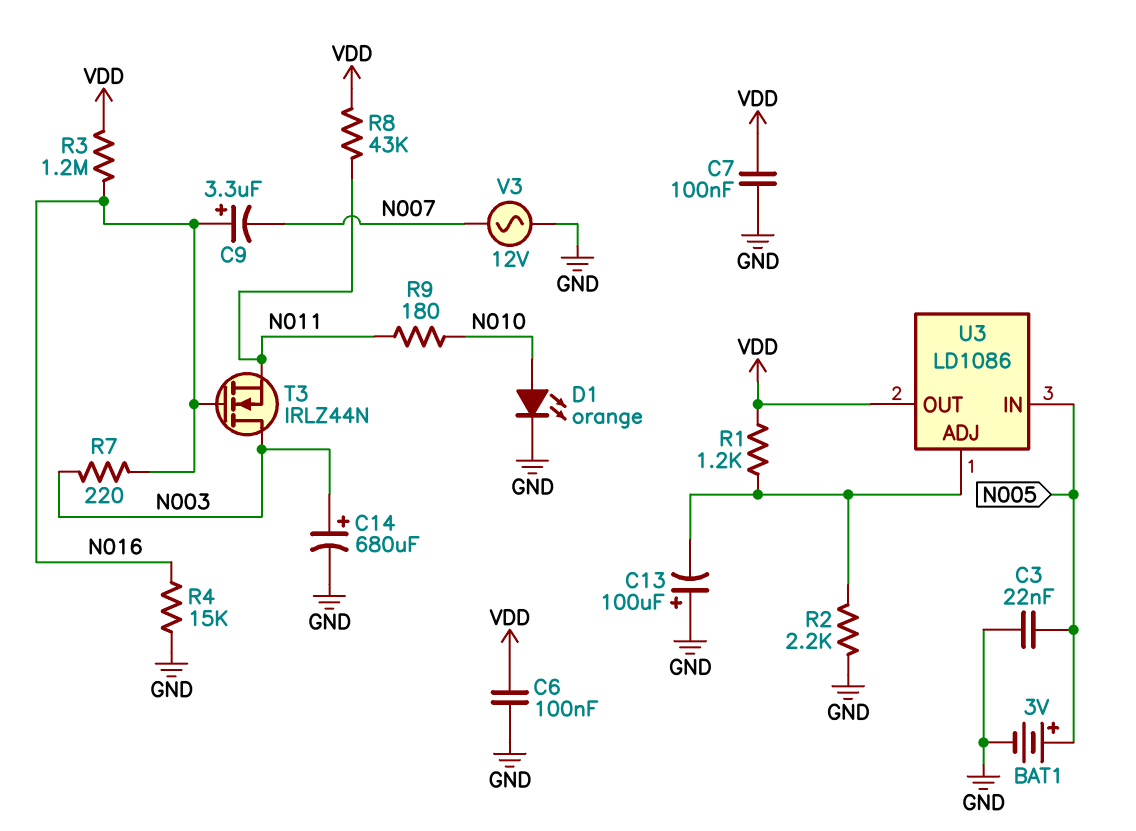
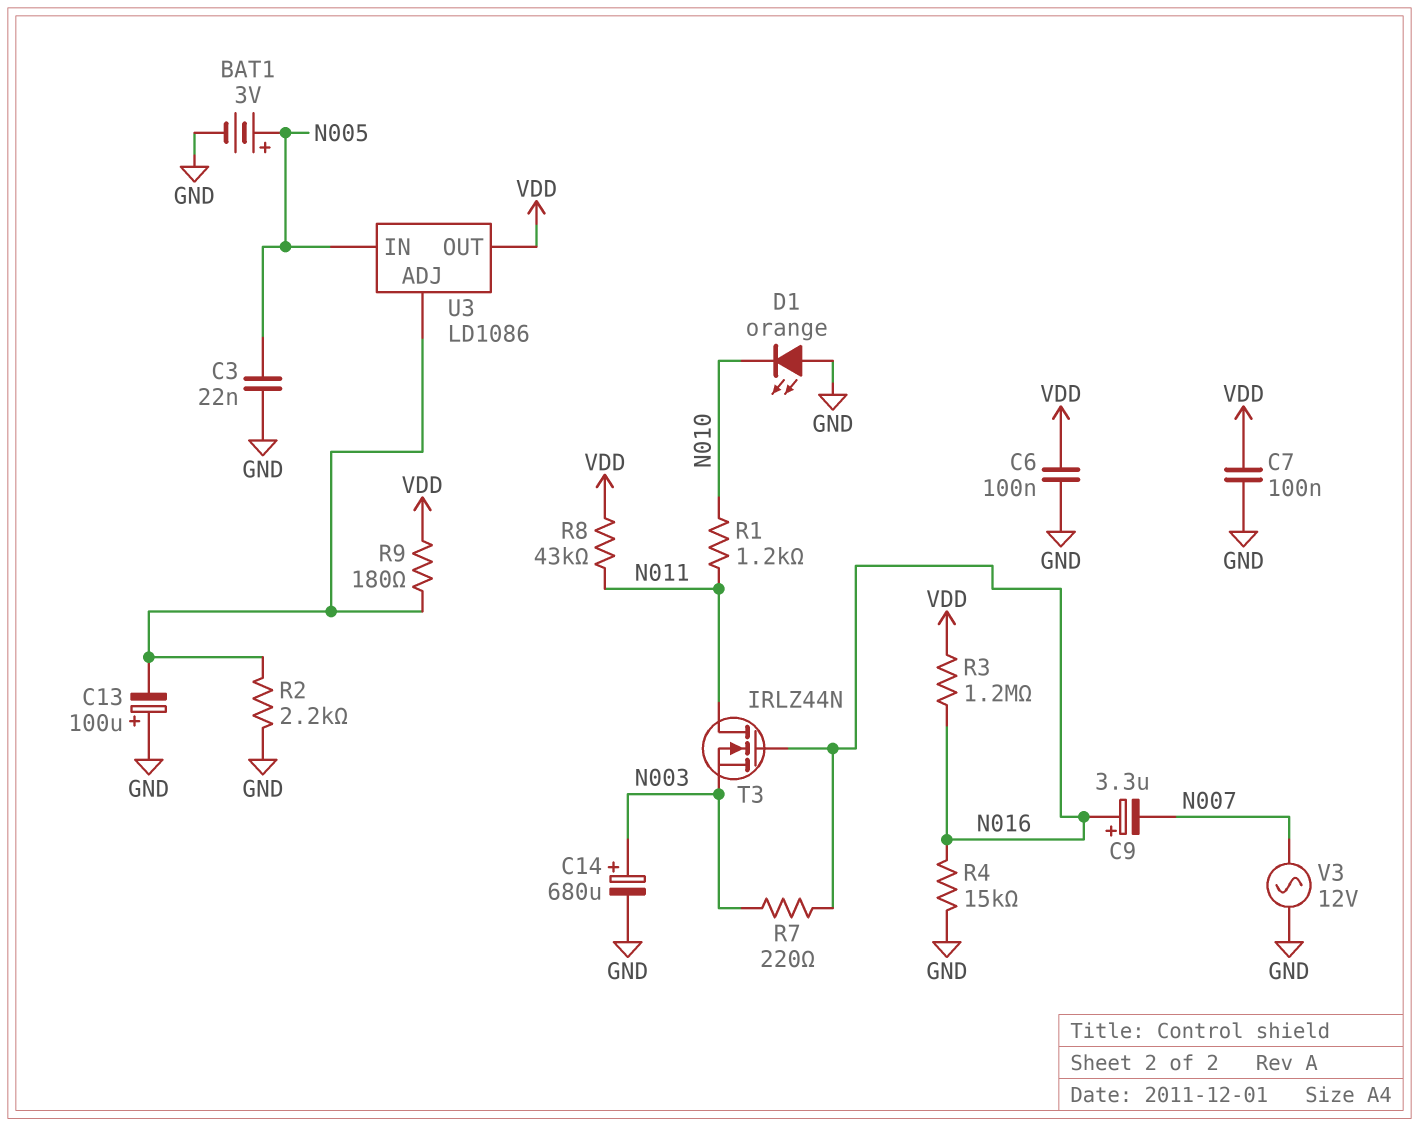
D1: LED orange (A N010, K GND) -> LED orange (A GND, K N010)
R1: 1.2k (U3/ADJ, VDD) -> 1.2k (N010, N011)
R9: 180 (N010, N011) -> 180 (U3/ADJ, VDD)
T3: NMOS IRLZ44N (G N016, D N003, S N011) -> NMOS IRLZ44N (G N016, D N011, S N003)

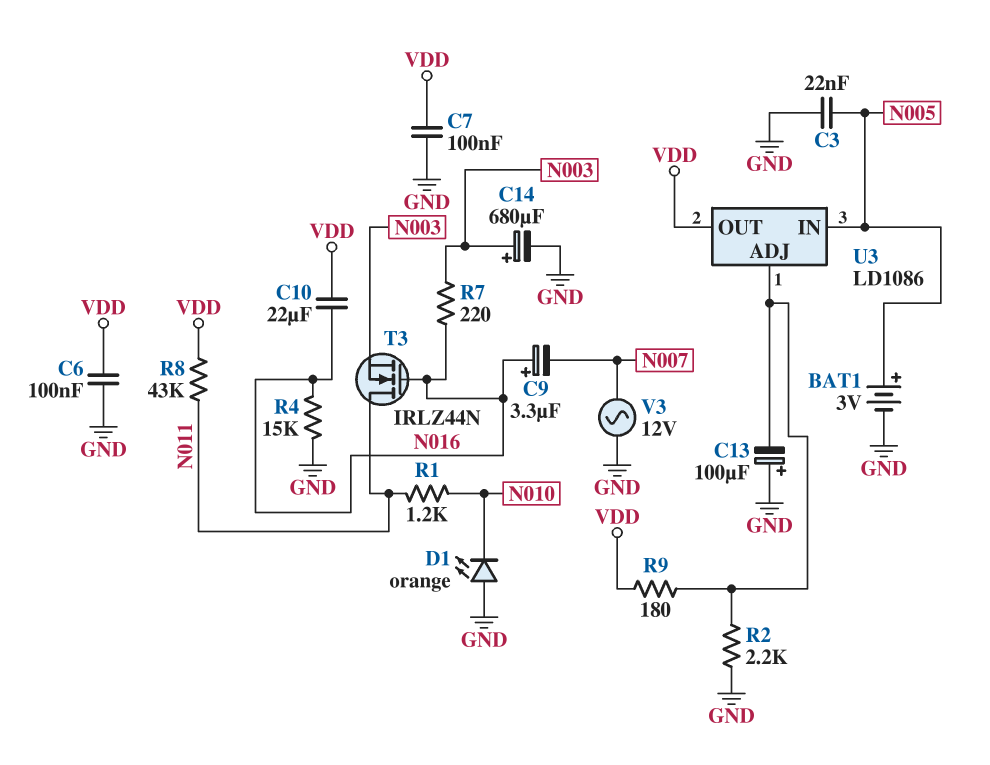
C10: none -> 22uF (N016, VDD)
R3: 1.2M (N016, VDD) -> none

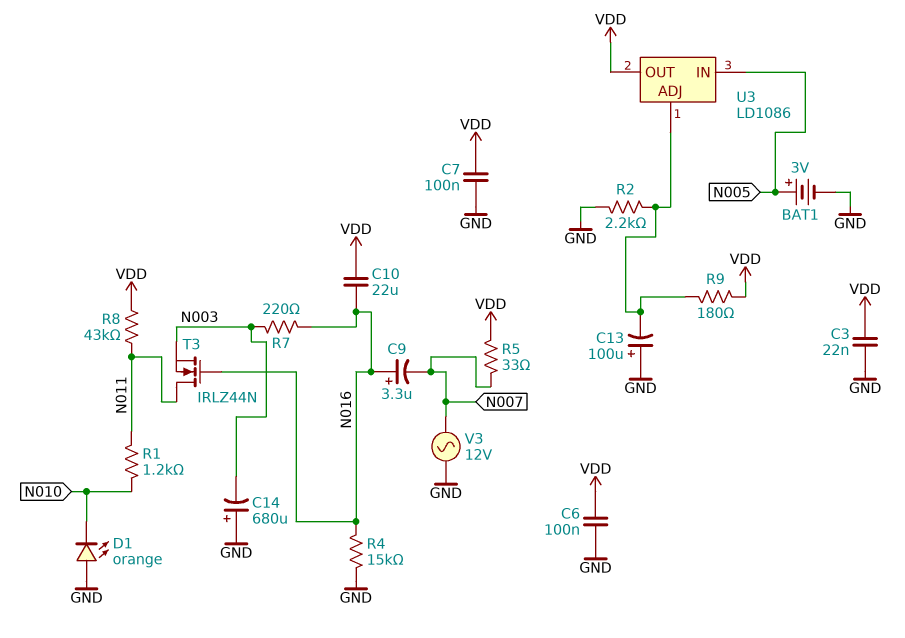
C3: 22nF (GND, N005) -> 22nF (GND, VDD)
C14: 680uF (plus N003, minus GND) -> 680uF (plus GND, minus N003)
R5: none -> 33 (N007, VDD)

